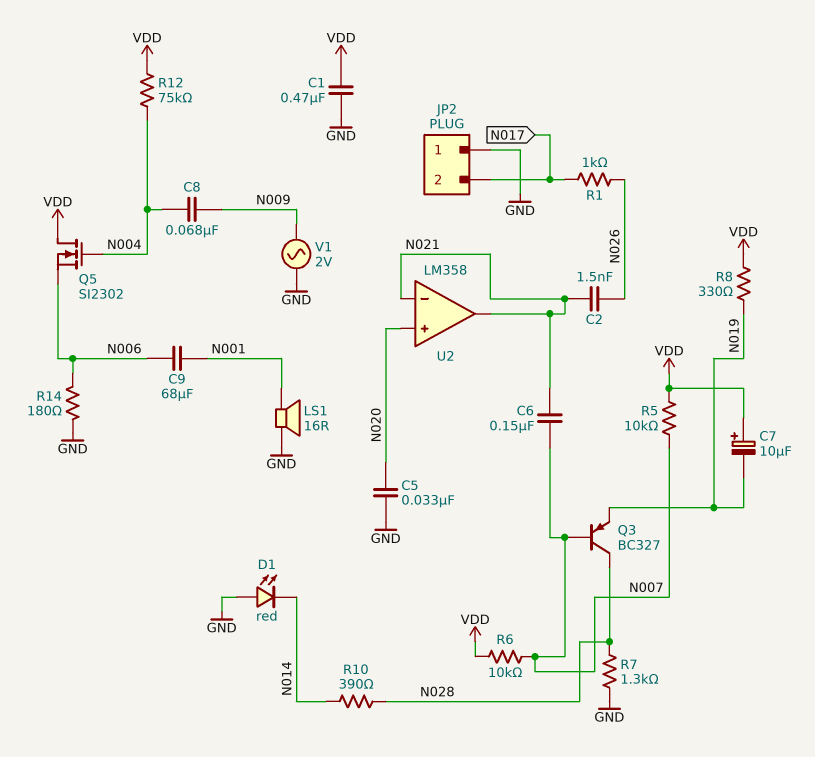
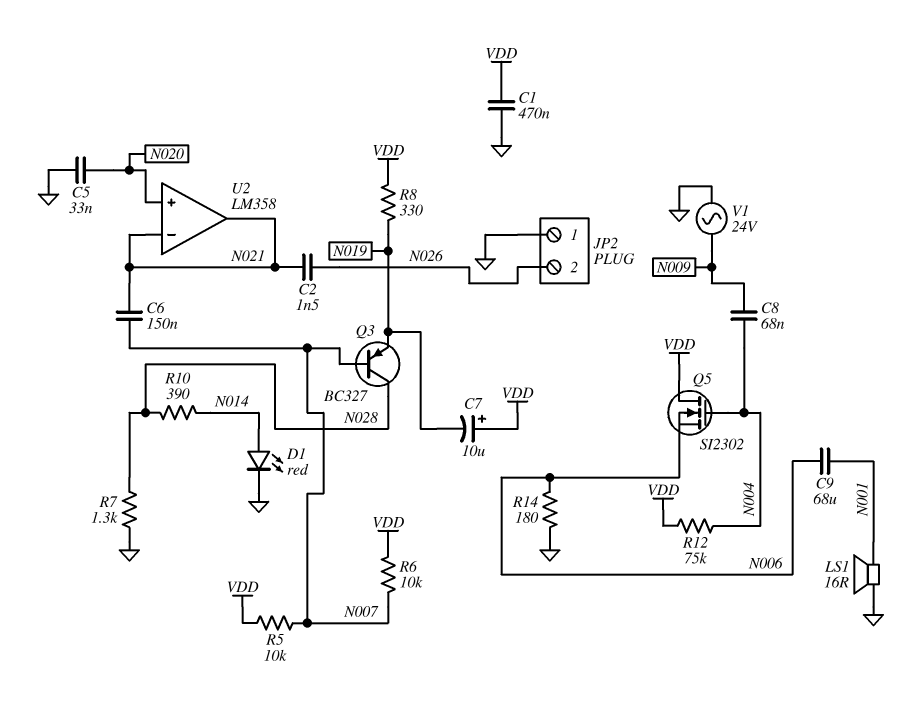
D1: LED red (A GND, K N014) -> LED red (A N014, K GND)
JP2 pin 2: N017 -> N026
R1: 1k (N017, N026) -> none
V1: AC 2V (GND, N009) -> AC 24V (GND, N009)

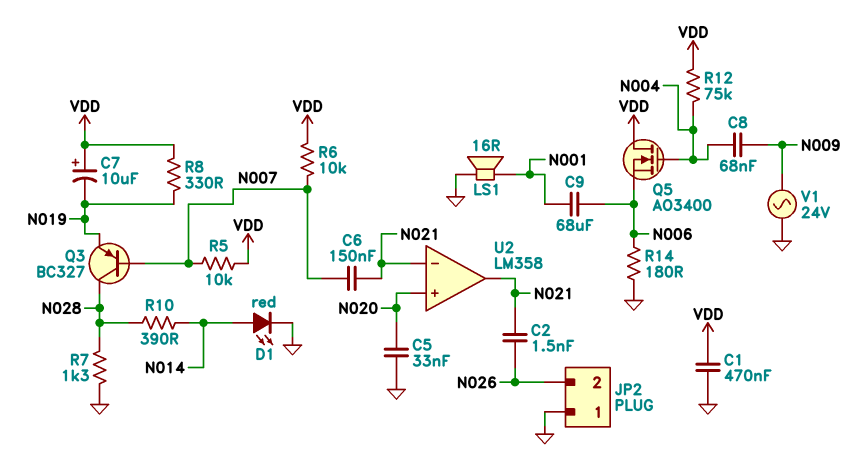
Q5: NMOS SI2302 (G N004, D VDD, S N006) -> NMOS AO3400 (G N004, D VDD, S N006)

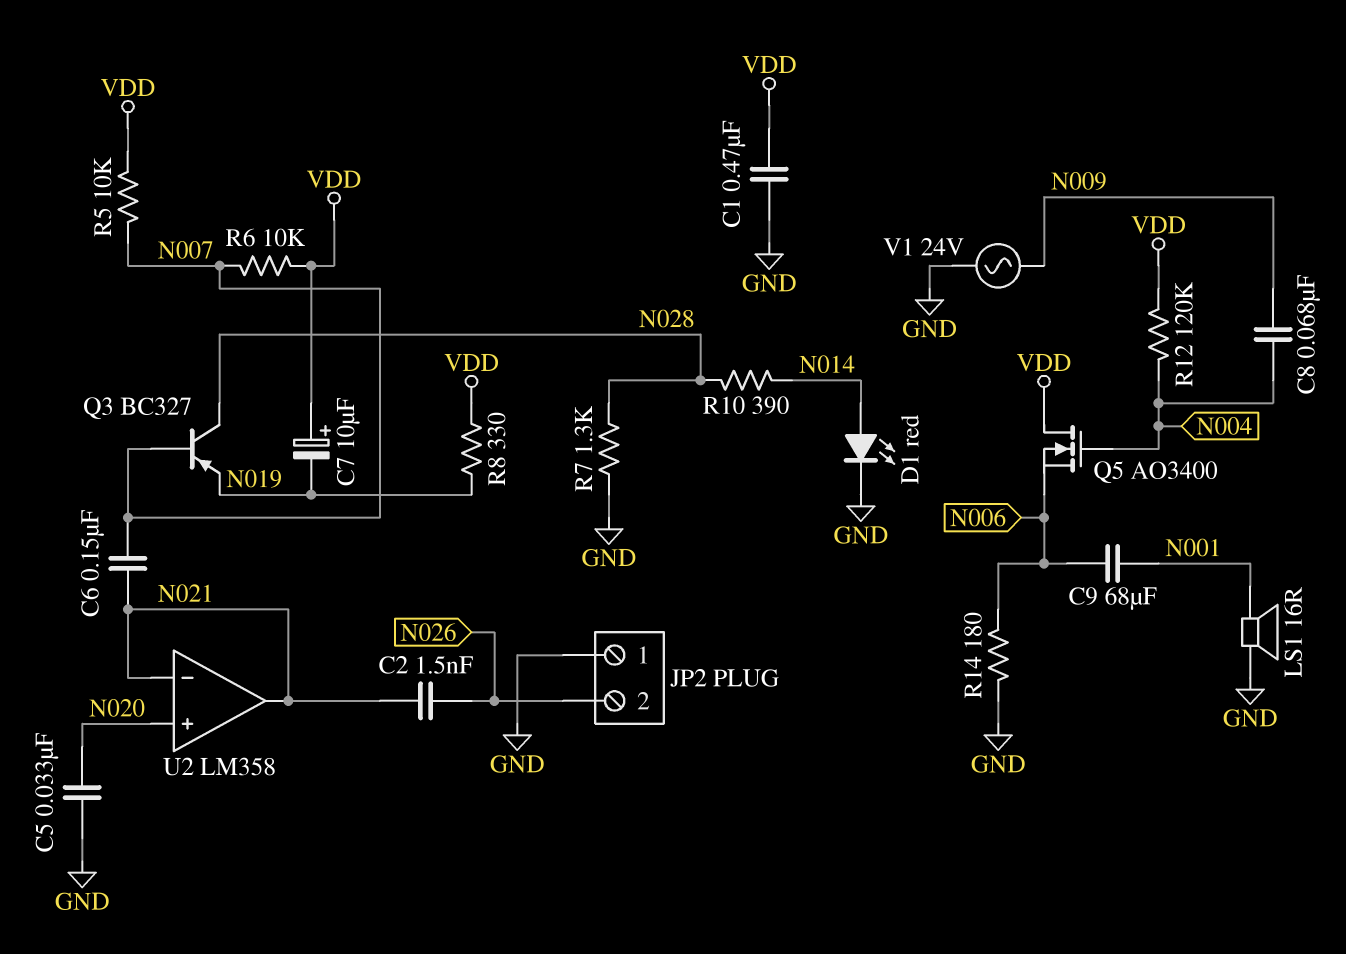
R12: 75k (N004, VDD) -> 120k (N004, VDD)

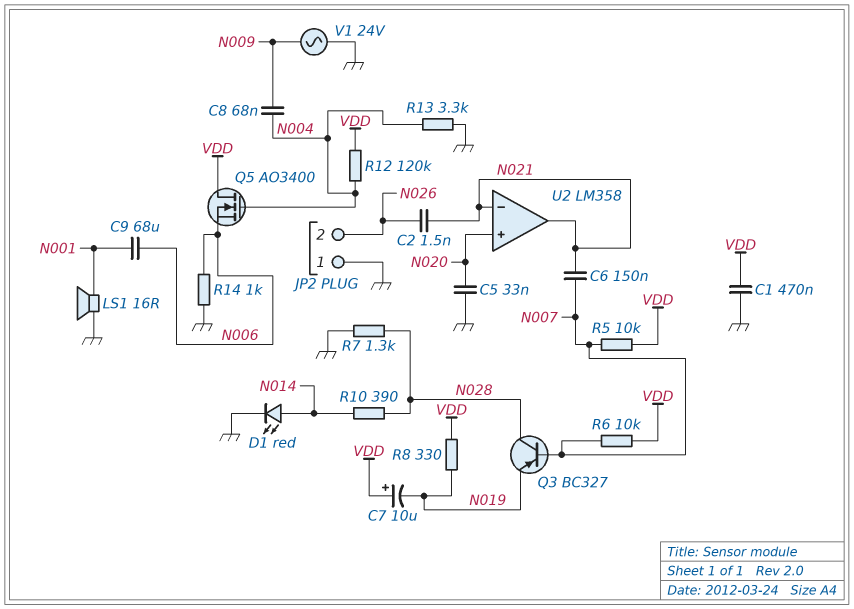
R13: none -> 3.3k (GND, N004)
R14: 180 (GND, N006) -> 1k (GND, N006)

